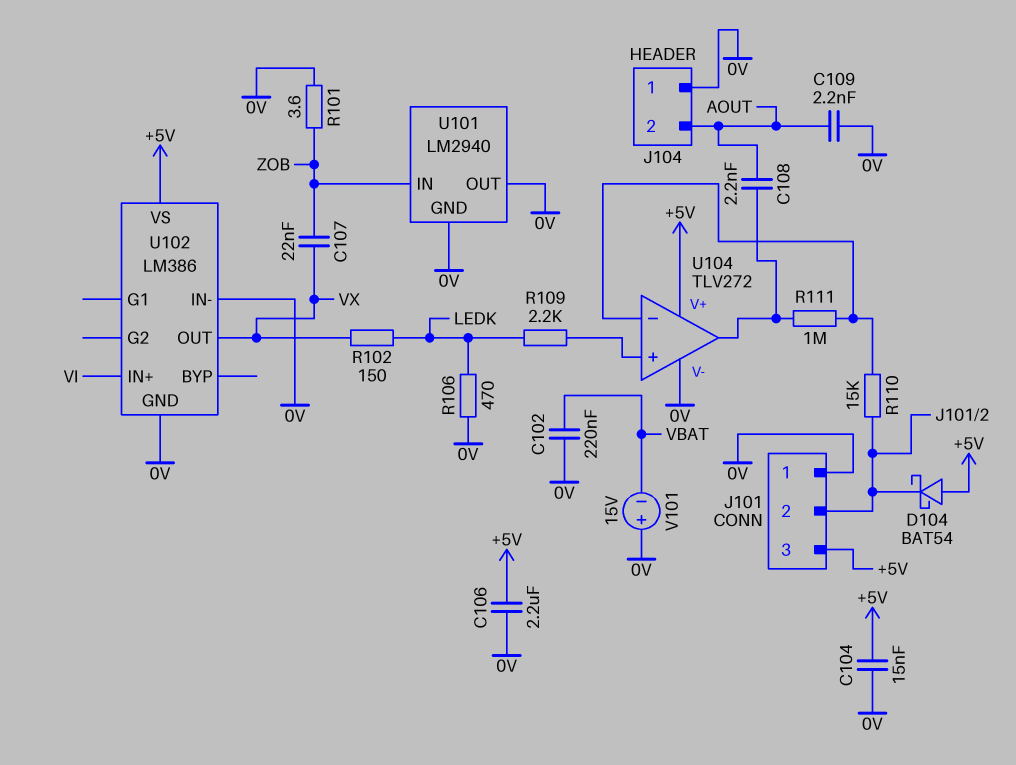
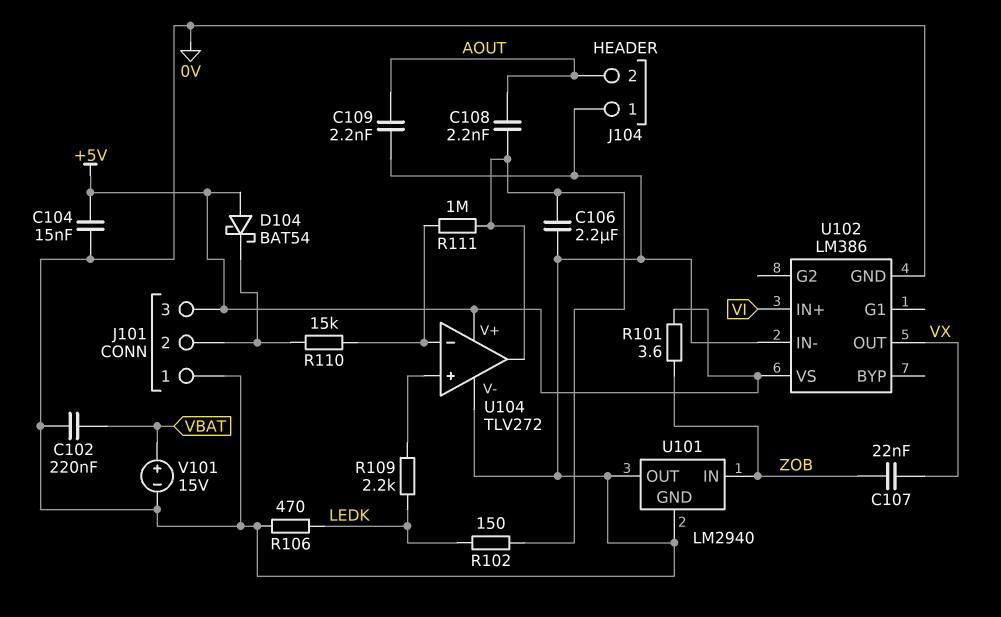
C106: 2.2uF (+5V, 0V) -> 2.2uF (0V, U104/out)
R101: 3.6 (0V, ZOB) -> 3.6 (+5V, ZOB)
R102: 150 (LEDK, VX) -> 150 (LEDK, U104/out)
V101: 15V (plus 0V, minus VBAT) -> 15V (plus VBAT, minus 0V)

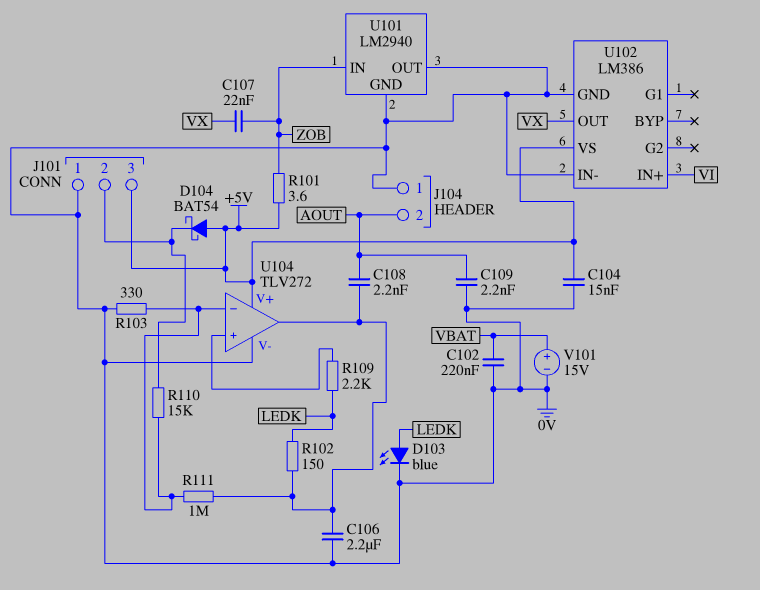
D103: none -> LED blue (A LEDK, K 0V)
R103: none -> 330 (0V, U104/in-)
R106: 470 (0V, LEDK) -> none

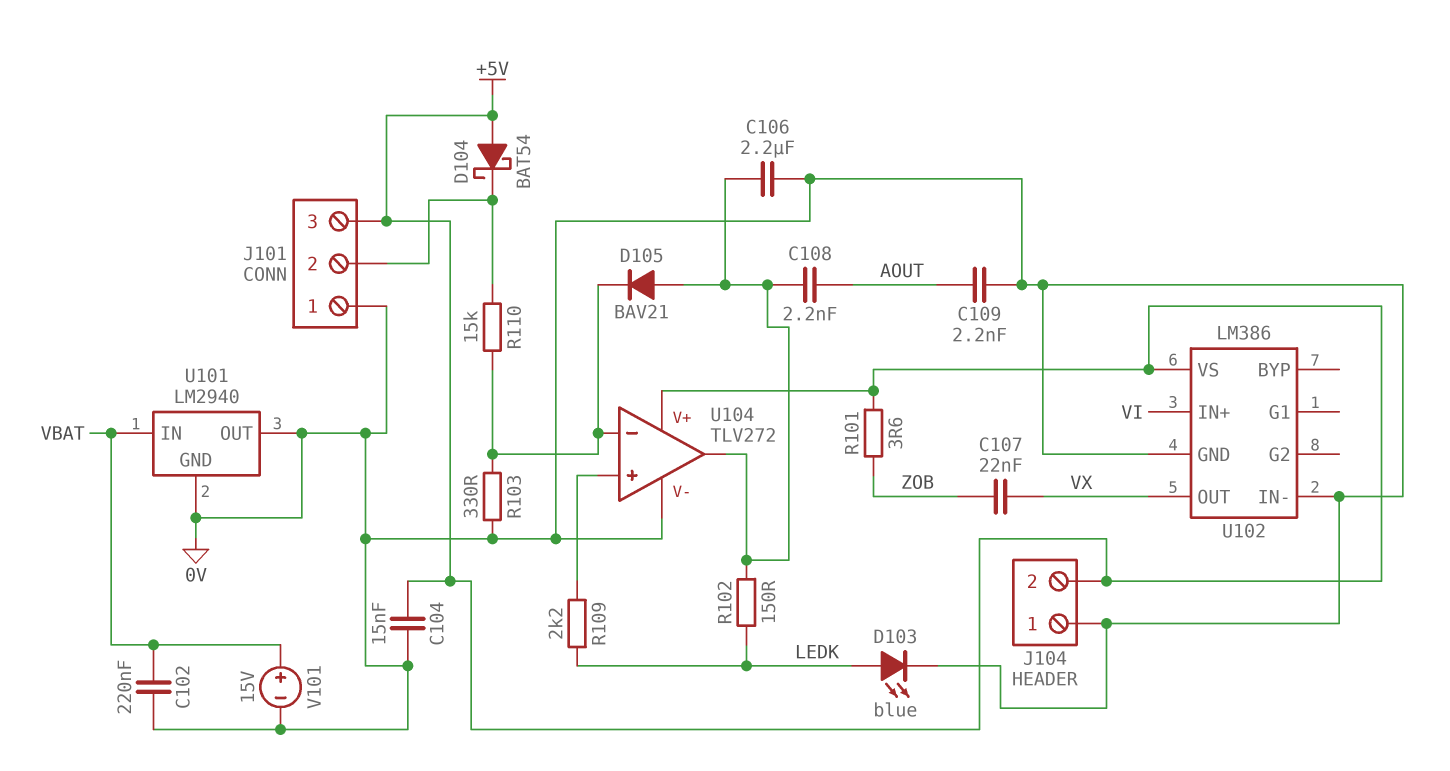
D105: none -> diode BAV21 (A U104/out, K U104/in-)
J104 pin 2: AOUT -> +5V
R111: 1M (U104/in-, U104/out) -> none
U101 pin IN: ZOB -> VBAT

